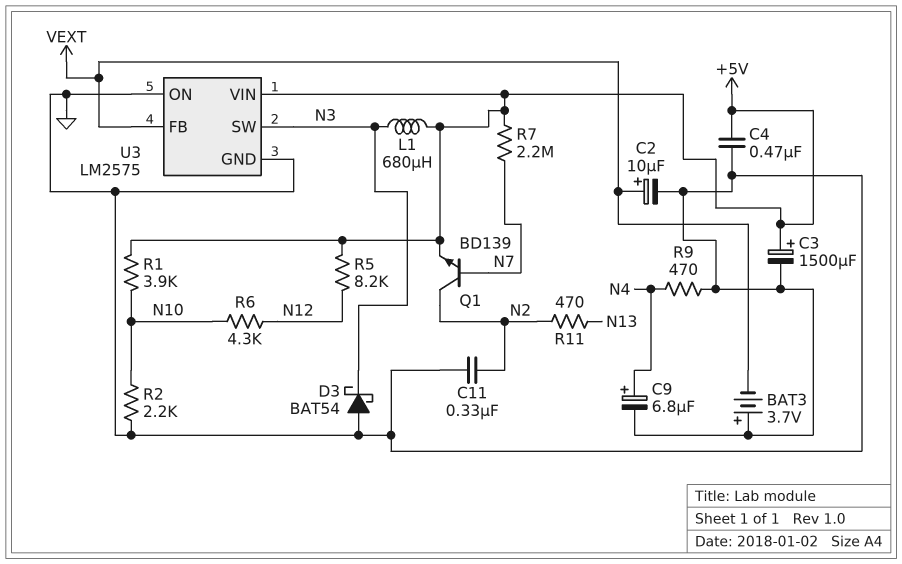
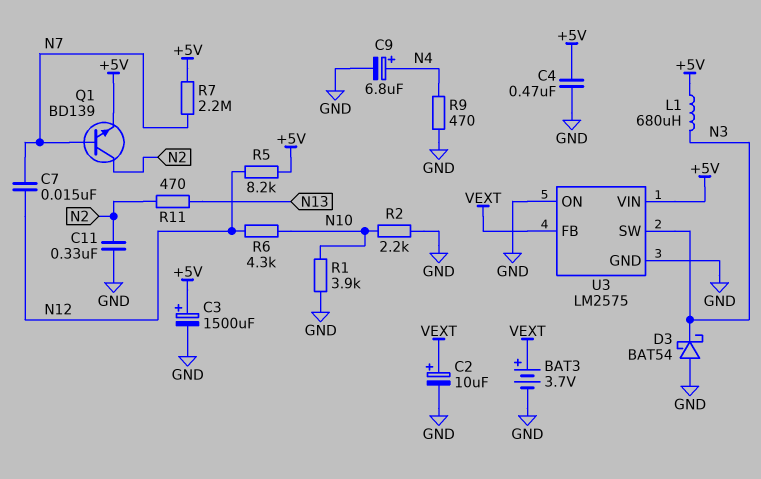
BAT3: 3.7V (plus GND, minus VEXT) -> 3.7V (plus VEXT, minus GND)
C7: none -> 15nF (N7, N12)
R1: 3.9k (+5V, N10) -> 3.9k (GND, N10)

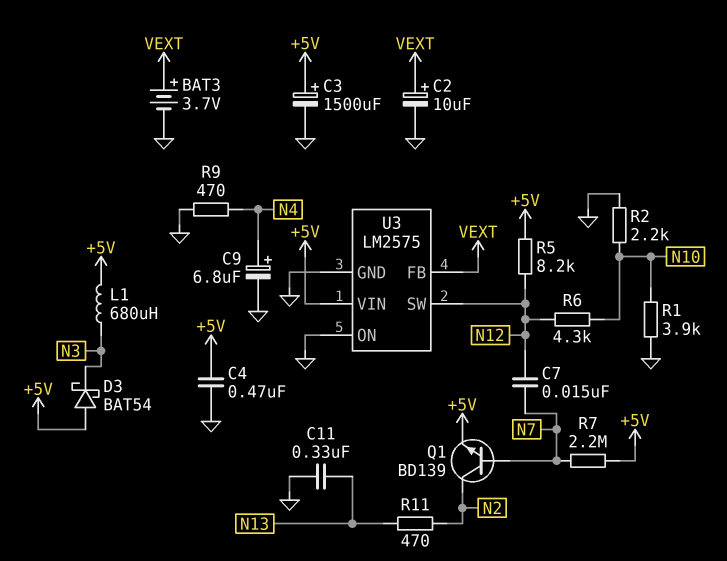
C11: 330nF (GND, N2) -> 330nF (GND, N13)
D3: schottky BAT54 (A GND, K N3) -> schottky BAT54 (A +5V, K N3)
U3 pin SW: N3 -> N12

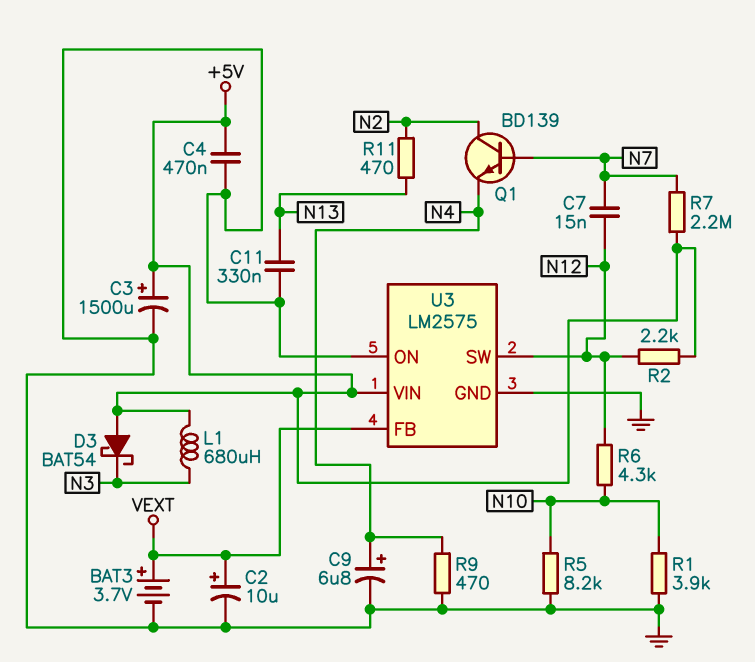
Q1: NPN BD139 (B N7, C N2, E +5V) -> NPN BD139 (B N7, C N2, E N4)
R2: 2.2k (GND, N10) -> 2.2k (+5V, N12)
R5: 8.2k (+5V, N12) -> 8.2k (GND, N10)

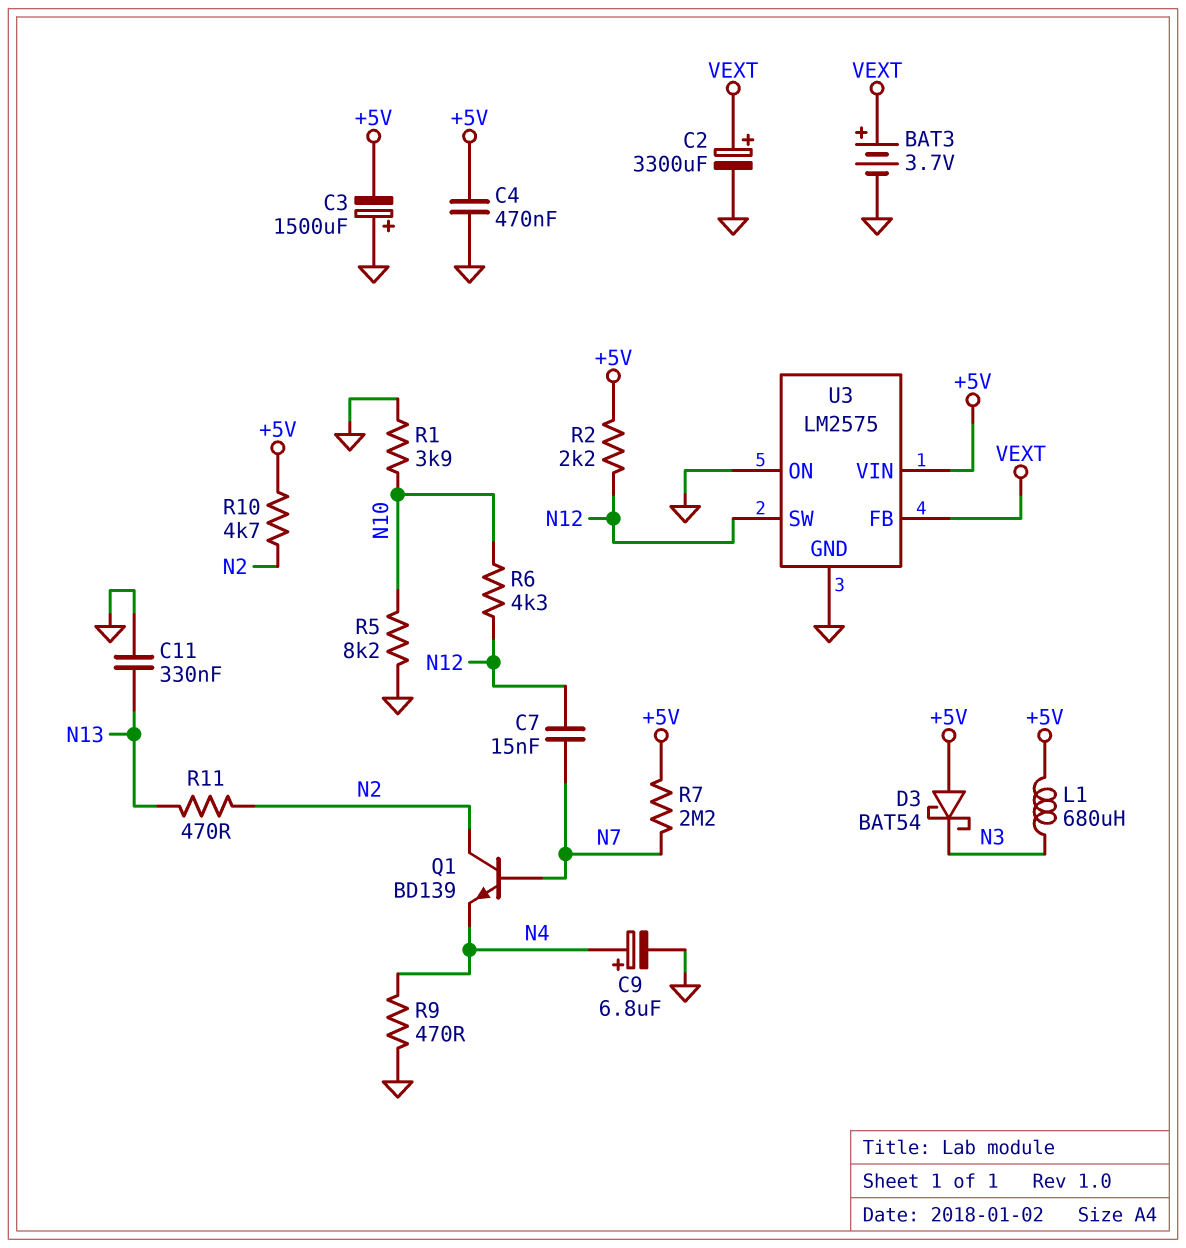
C2: 10uF (plus VEXT, minus GND) -> 3300uF (plus VEXT, minus GND)
C3: 1500uF (plus +5V, minus GND) -> 1500uF (plus GND, minus +5V)
R10: none -> 4.7k (+5V, N2)

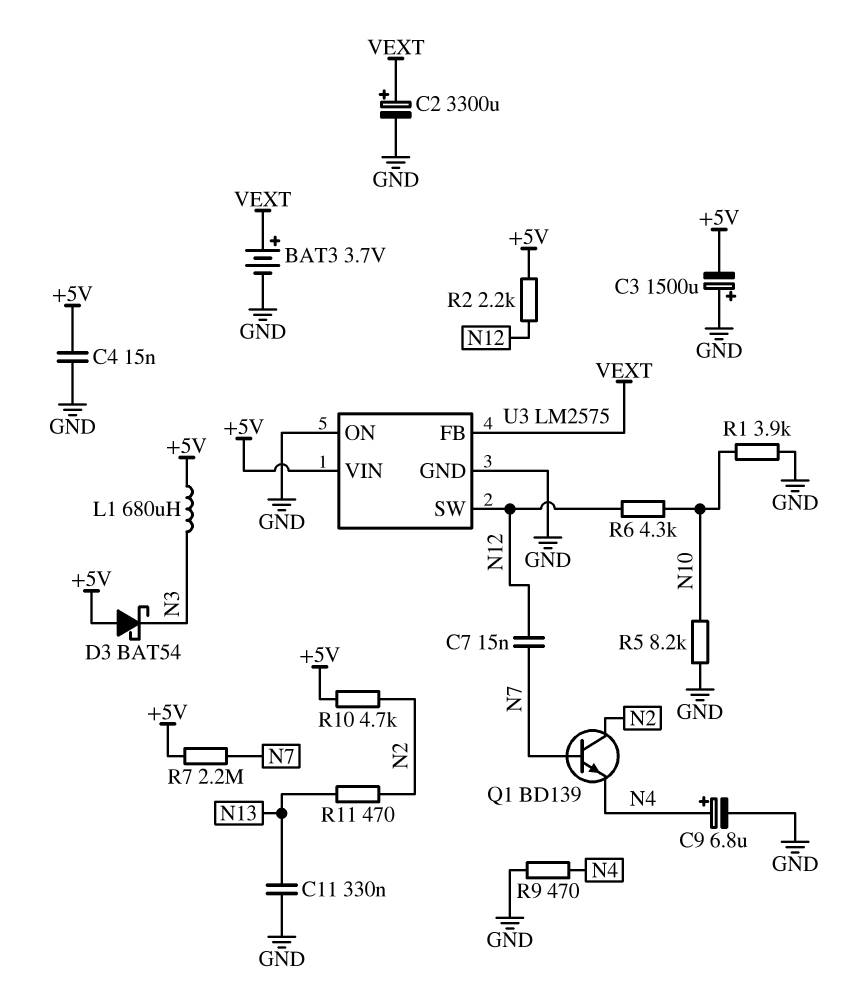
C4: 470nF (+5V, GND) -> 15nF (+5V, GND)

